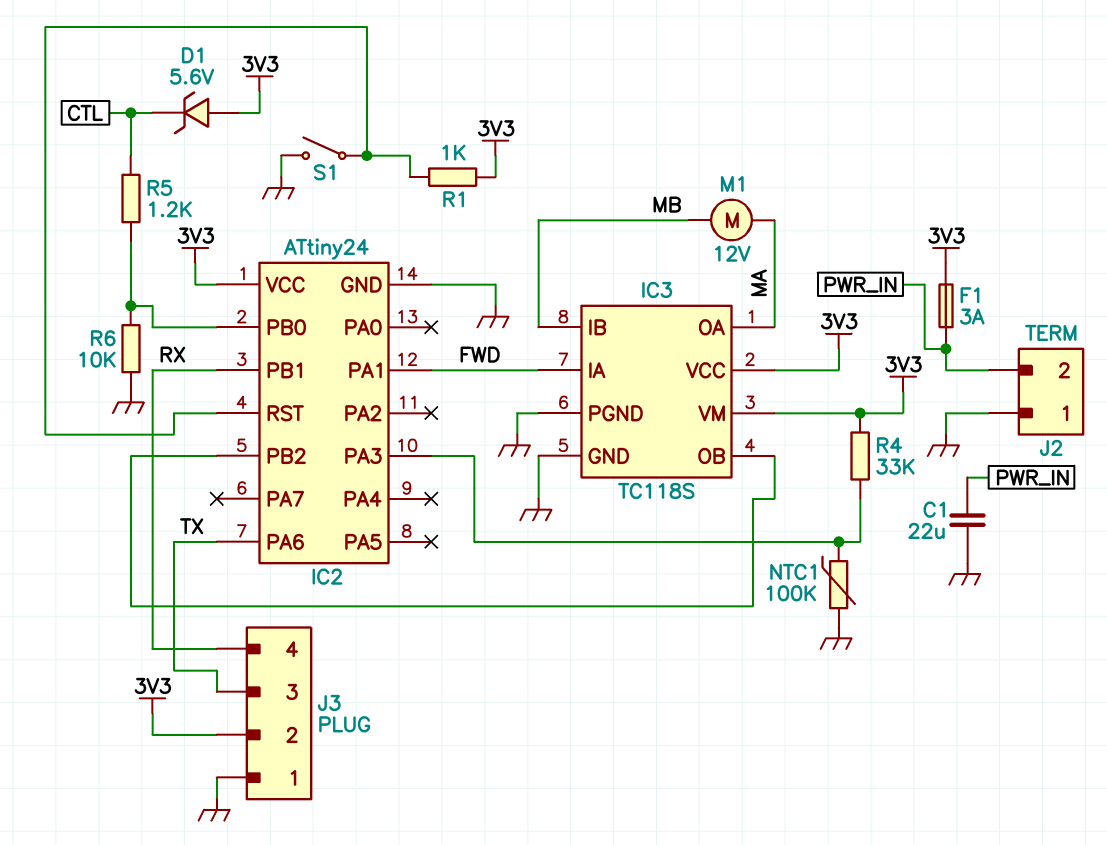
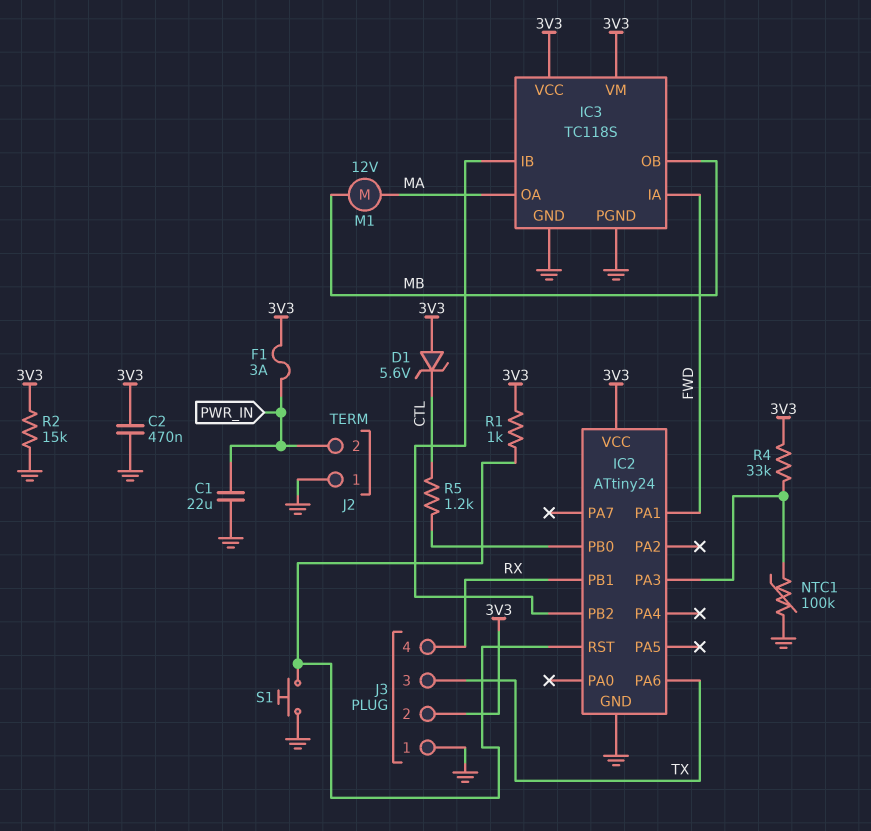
C2: none -> 470nF (3V3, GND)
IC3 pin IB: MB -> IC2/PB2
IC3 pin OB: IC2/PB2 -> MB
R2: none -> 15k (3V3, GND)
R6: 10k (GND, IC2/PB0) -> none
S1: switch (GND, IC2/RST) -> button (GND, IC2/RST)

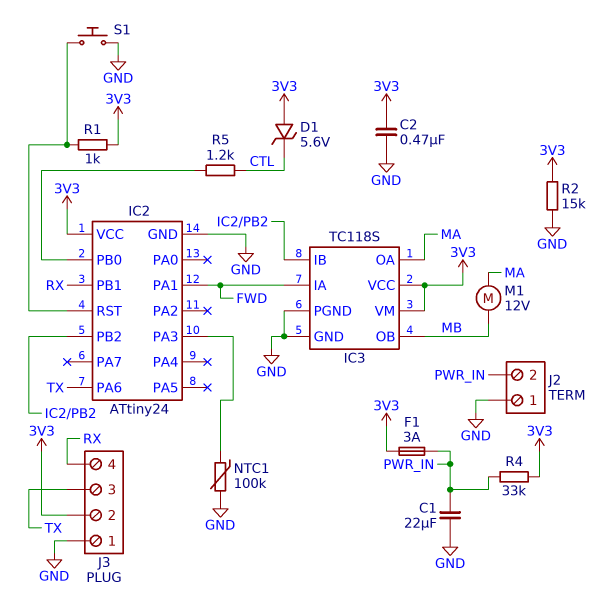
R4: 33k (3V3, IC2/PA3) -> 33k (3V3, PWR_IN)

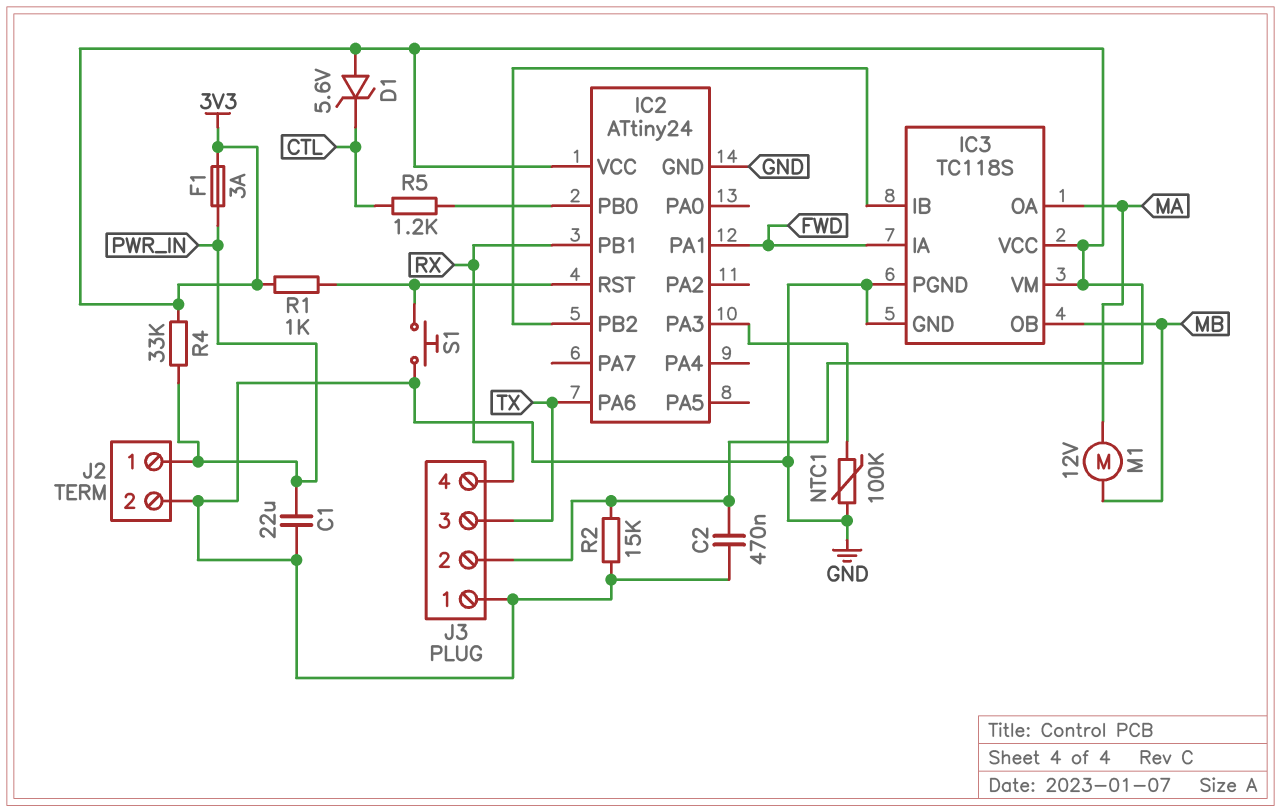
J2 pin 1: GND -> PWR_IN
J2 pin 2: PWR_IN -> GND

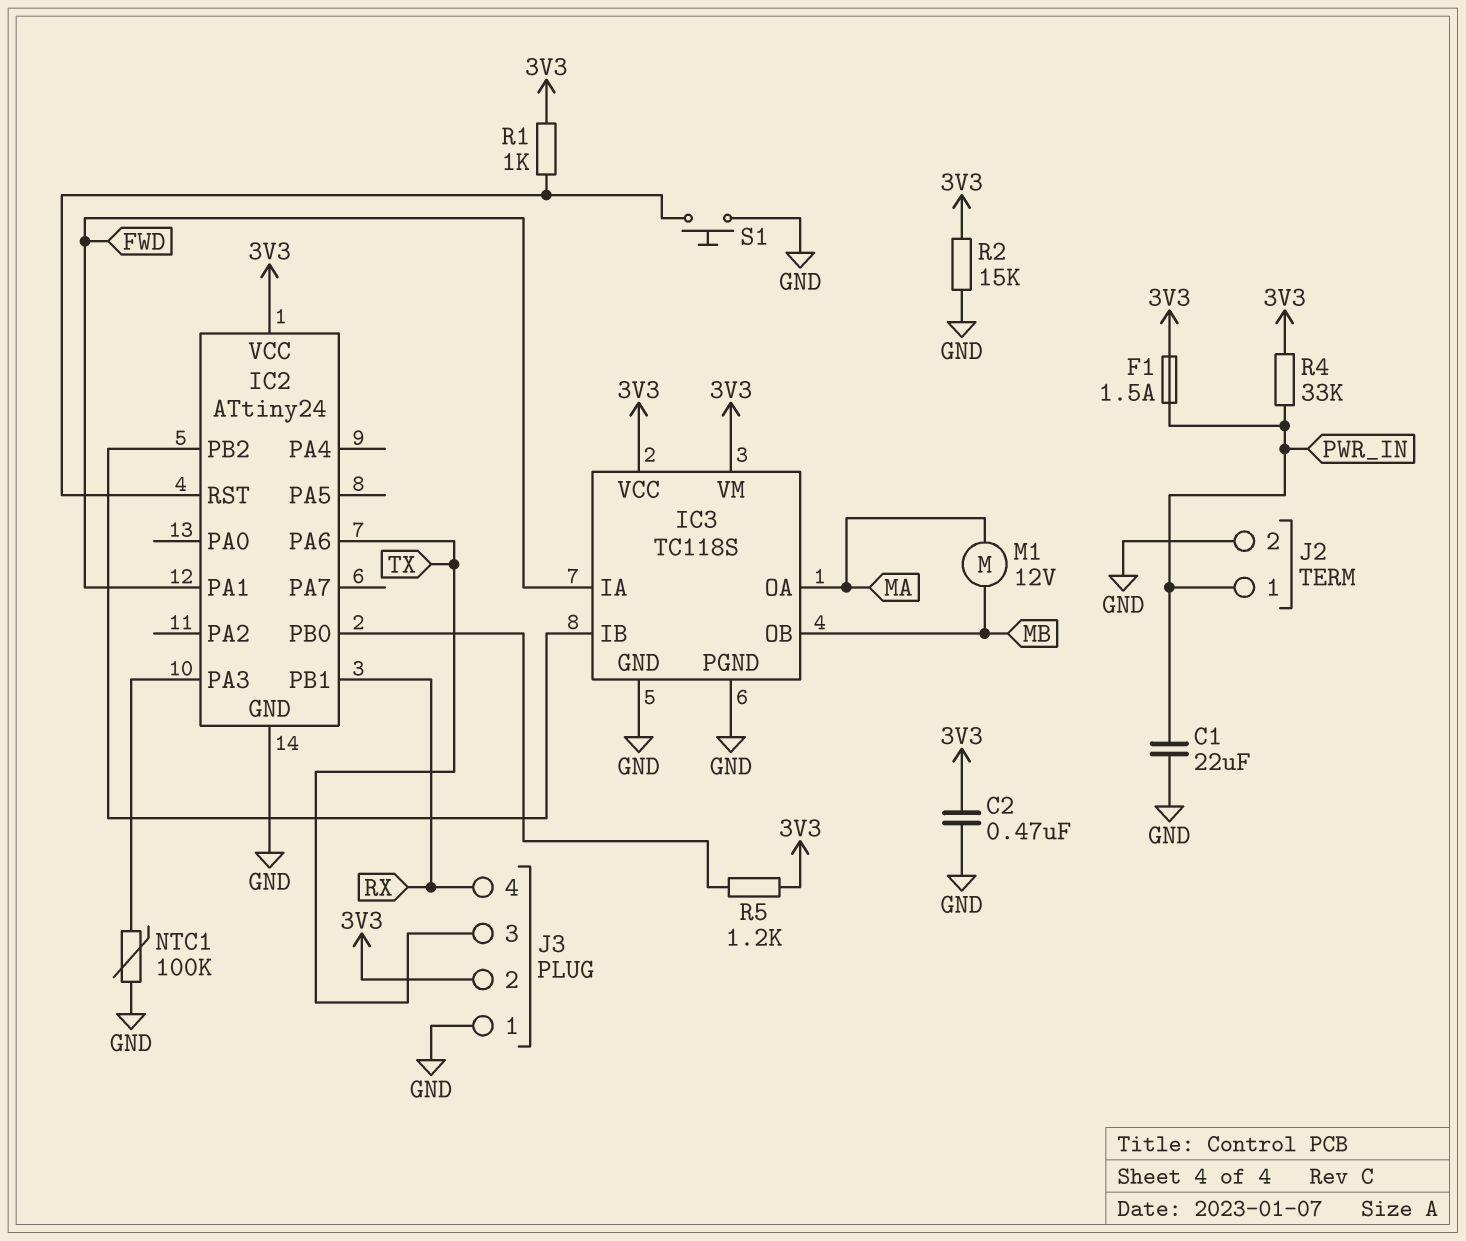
D1: zener 5.6V (A 3V3, K CTL) -> none
F1: 3A (3V3, PWR_IN) -> 1.5A (3V3, PWR_IN)
R5: 1.2k (CTL, IC2/PB0) -> 1.2k (3V3, IC2/PB0)

